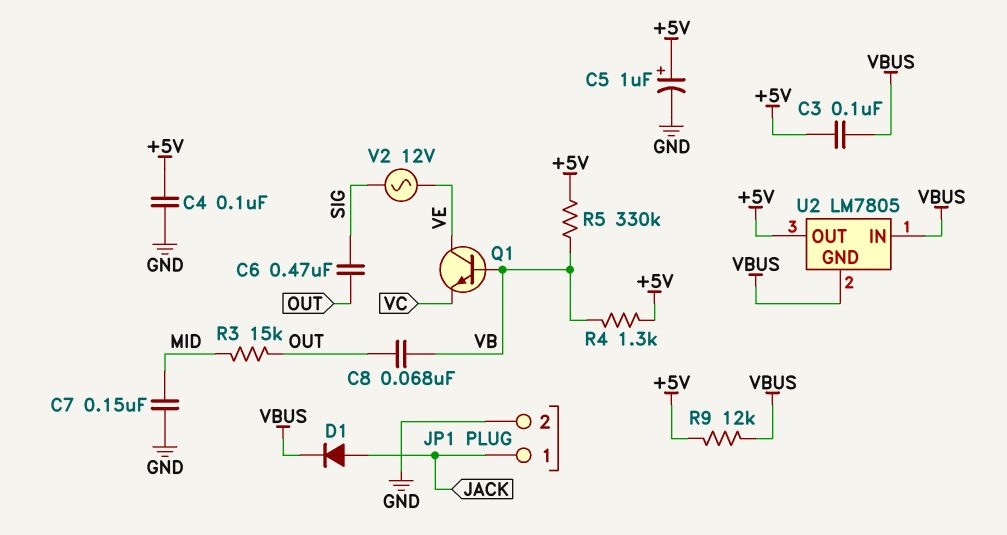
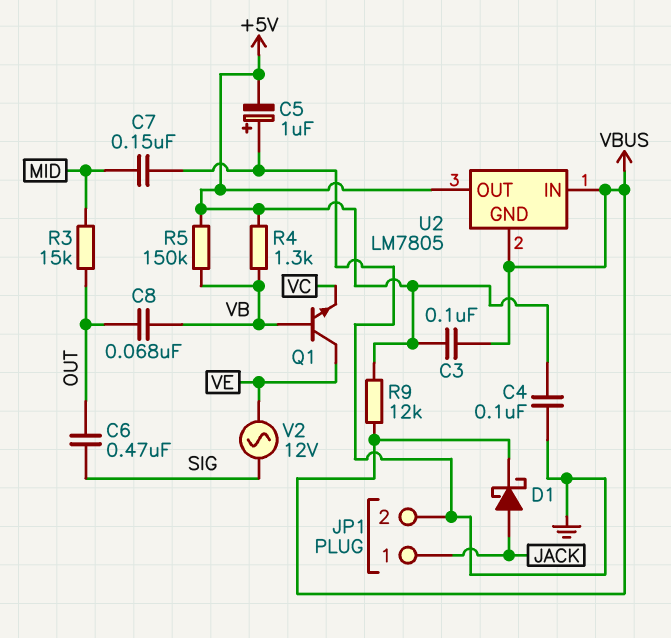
C5: 1uF (plus +5V, minus GND) -> 1uF (plus GND, minus +5V)
D1: diode (A JACK, K VBUS) -> schottky (A JACK, K VBUS)
R5: 330k (+5V, VB) -> 150k (+5V, VB)

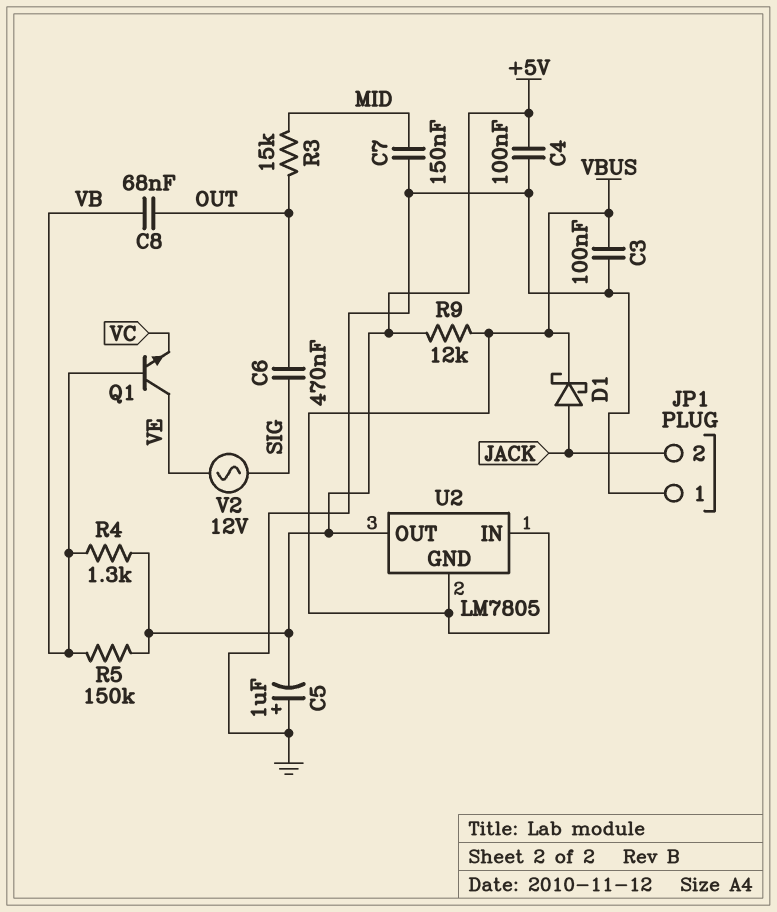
C3: 100nF (+5V, VBUS) -> 100nF (GND, VBUS)
JP1 pin 1: JACK -> GND
JP1 pin 2: GND -> JACK

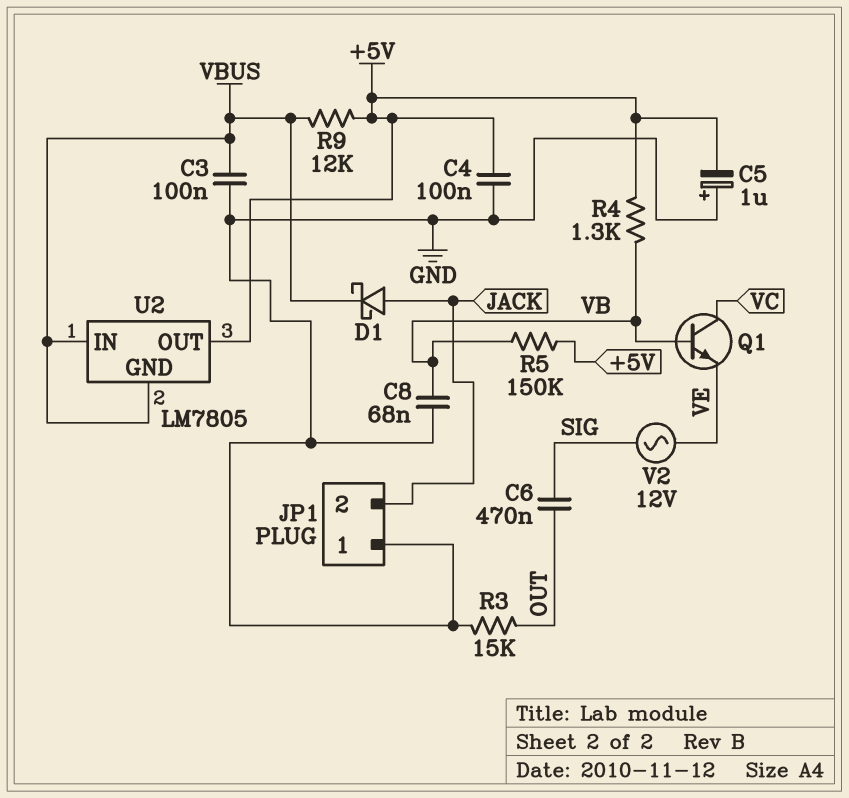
C7: 150nF (GND, MID) -> none
C8: 68nF (OUT, VB) -> 68nF (GND, VB)
Q1: NPN (B VB, C VE, E VC) -> NPN (B VB, C VC, E VE)
R3: 15k (MID, OUT) -> 15k (GND, OUT)

